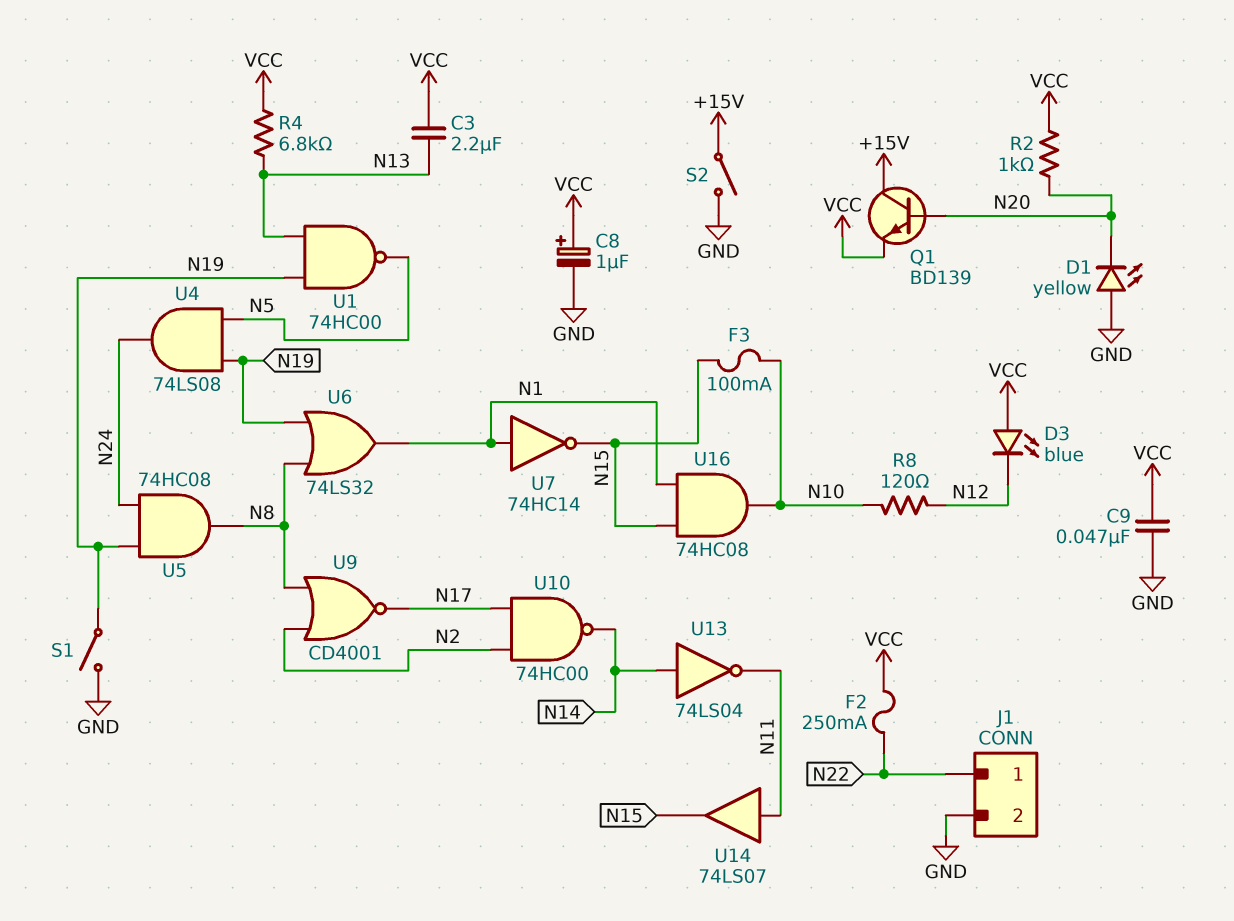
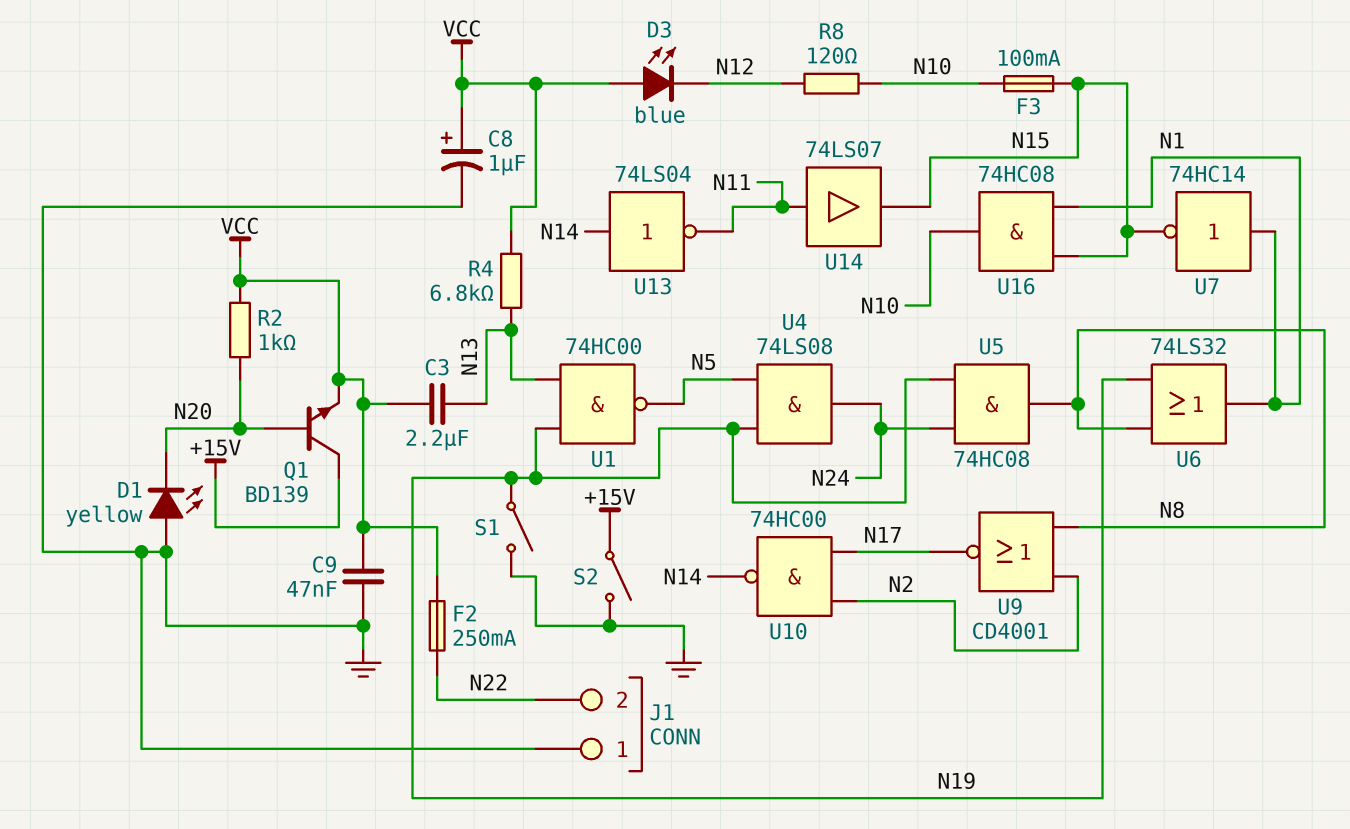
J1 pin 1: N22 -> GND
J1 pin 2: GND -> N22

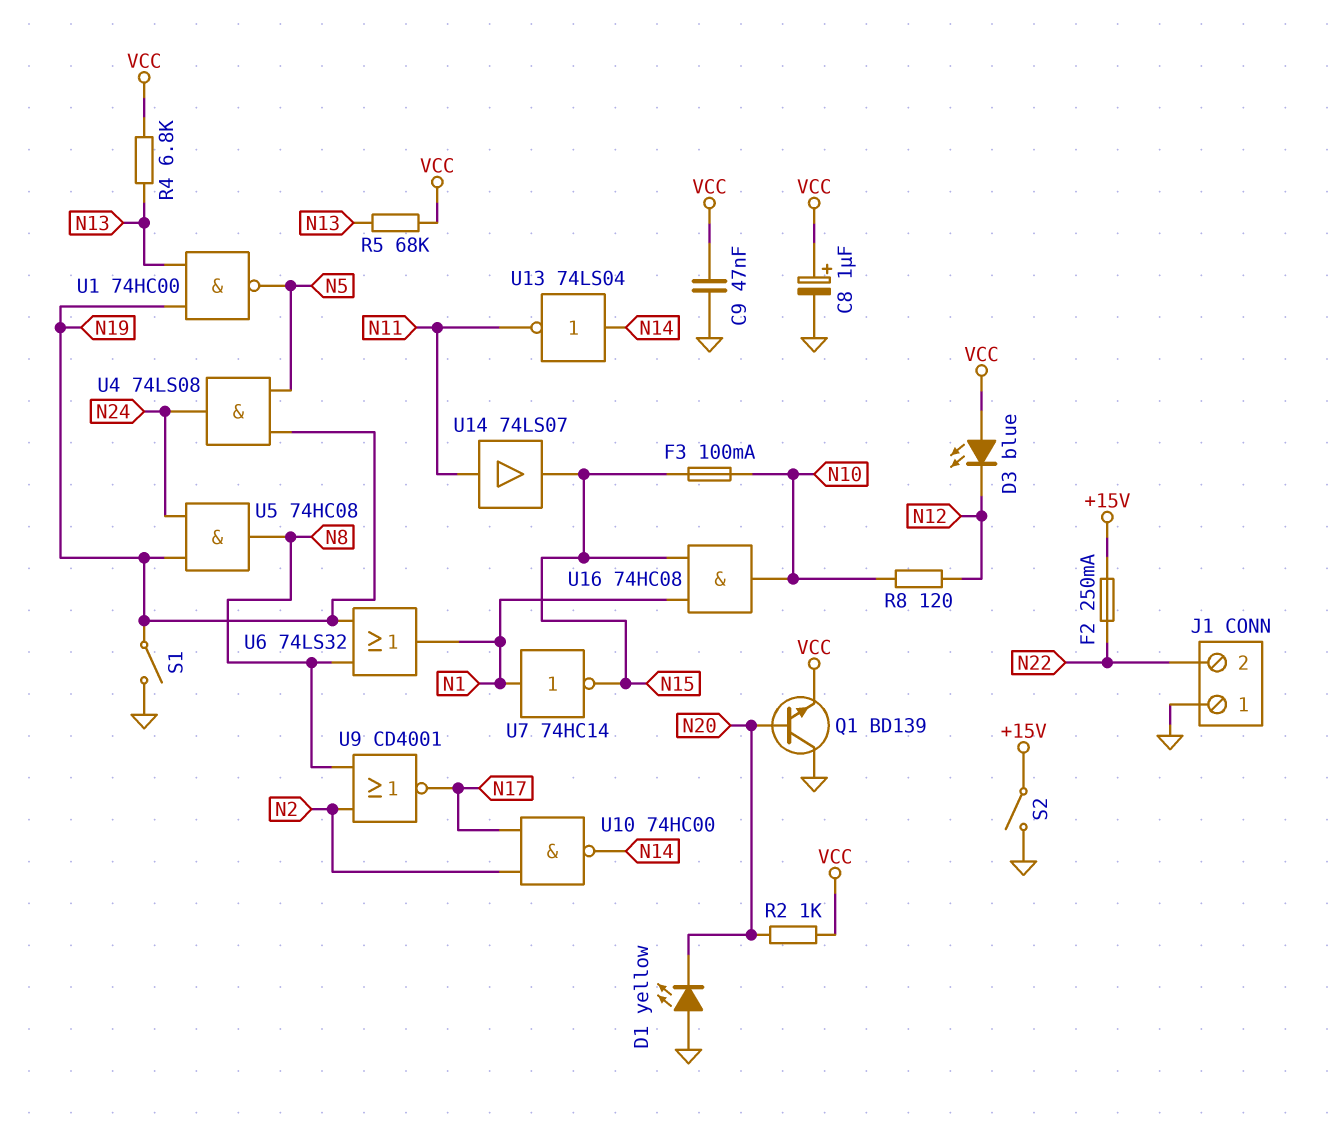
C3: 2.2uF (N13, VCC) -> none
F2: 250mA (N22, VCC) -> 250mA (+15V, N22)
Q1: NPN BD139 (B N20, C +15V, E VCC) -> NPN BD139 (B N20, C GND, E VCC)
R5: none -> 68k (N13, VCC)

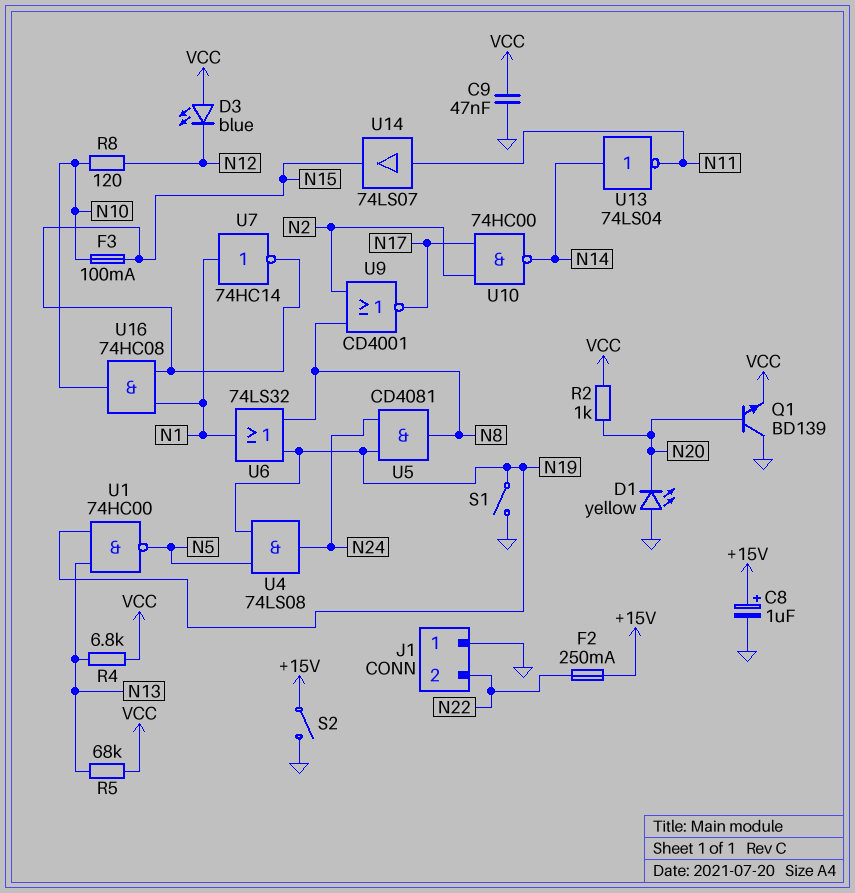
C8: 1uF (plus VCC, minus GND) -> 1uF (plus +15V, minus GND)
U5: AND 74HC08 (in N19, in N24, out N8) -> AND CD4081 (in N19, in N24, out N8)

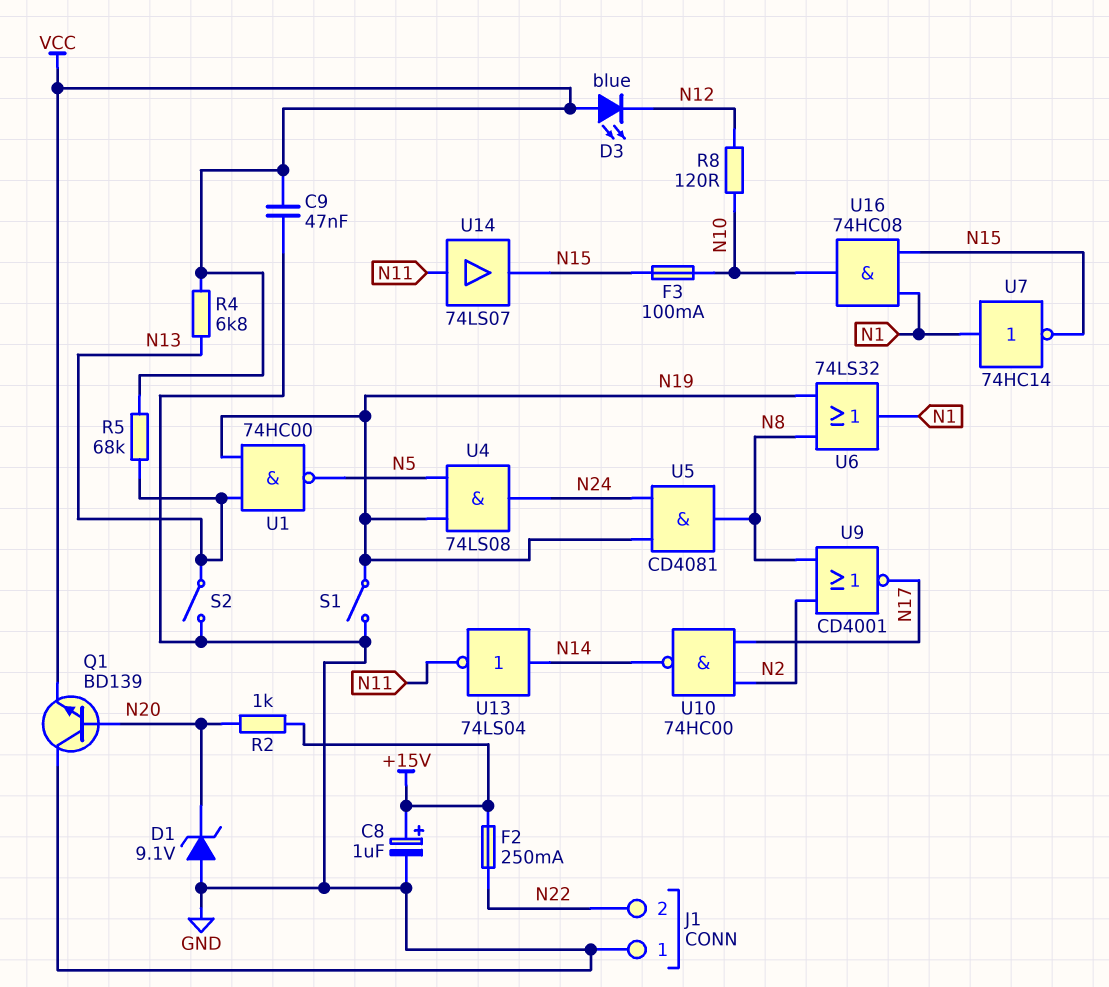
D1: LED yellow (A GND, K N20) -> zener 9.1V (A GND, K N20)
R2: 1k (N20, VCC) -> 1k (+15V, N20)
S2: switch (+15V, GND) -> switch (GND, N13)

